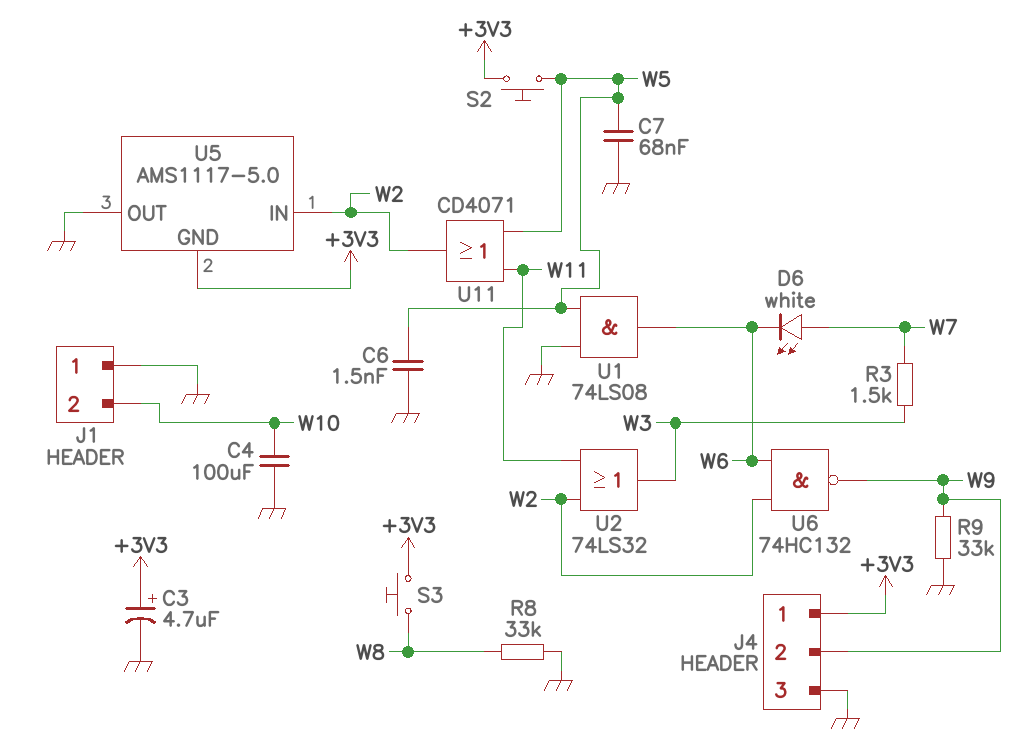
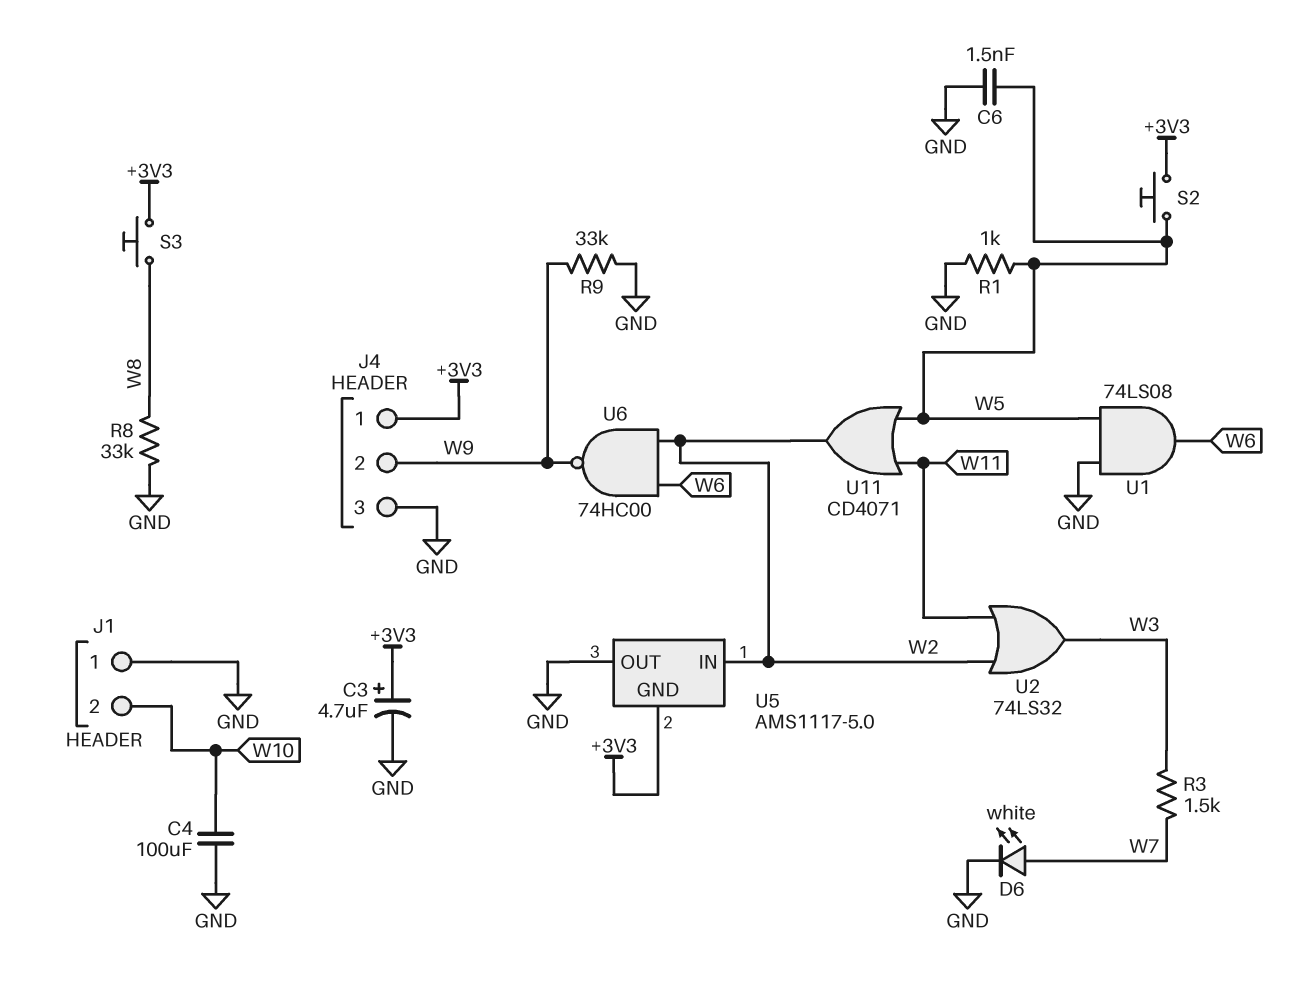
C7: 68nF (GND, W5) -> none
D6: LED white (A W7, K W6) -> LED white (A W7, K GND)
R1: none -> 1k (GND, W5)
U6: NAND 74HC132 (in W2, in W6, out W9) -> NAND 74HC00 (in W2, in W6, out W9)

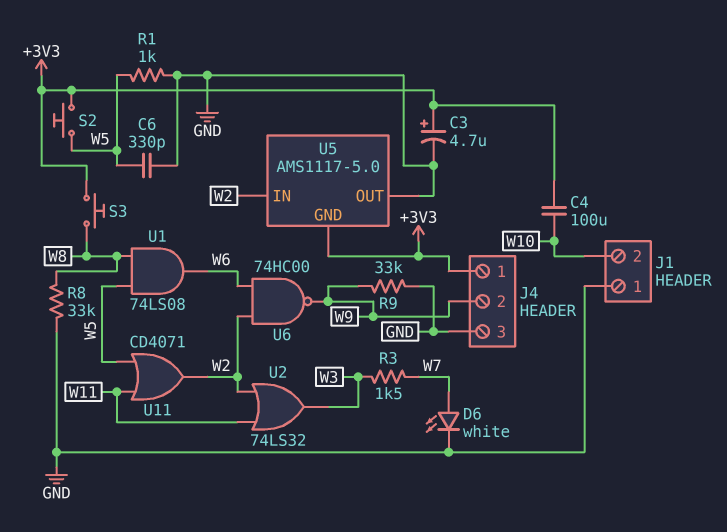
C4: 100uF (GND, W10) -> 100uF (+3V3, W10)
C6: 1.5nF (GND, W5) -> 330pF (GND, W5)
U1: AND 74LS08 (in GND, in W5, out W6) -> AND 74LS08 (in W5, in W8, out W6)

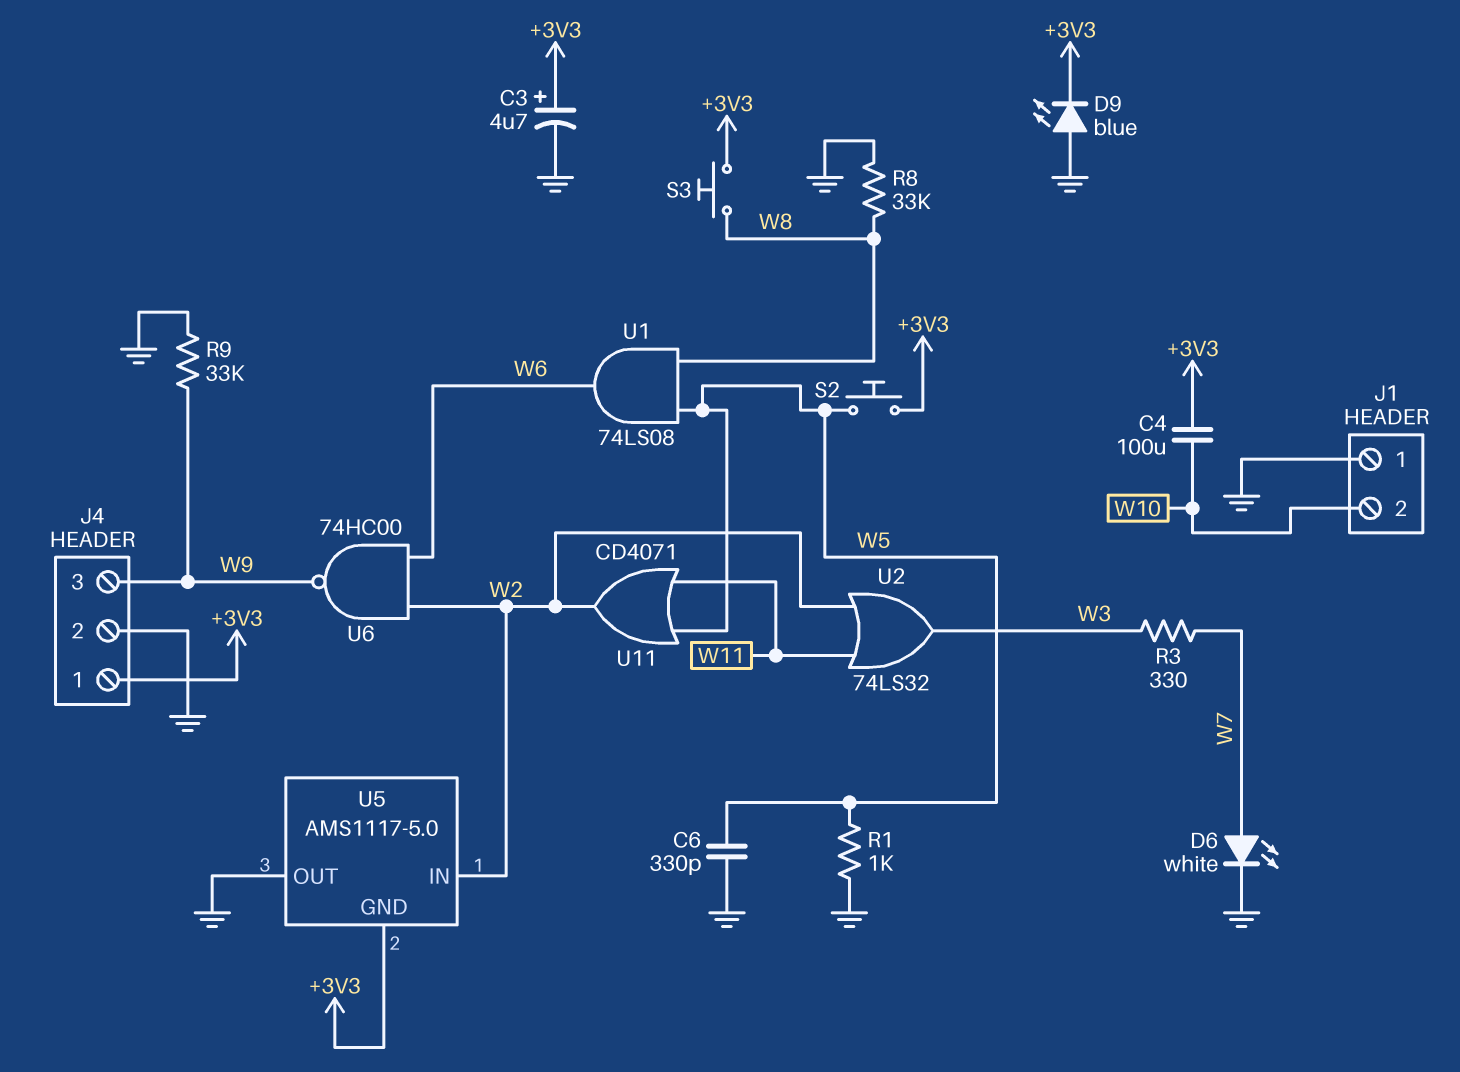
D9: none -> LED blue (A GND, K +3V3)
J4 pin 2: W9 -> GND
J4 pin 3: GND -> W9
R3: 1.5k (W3, W7) -> 330 (W3, W7)

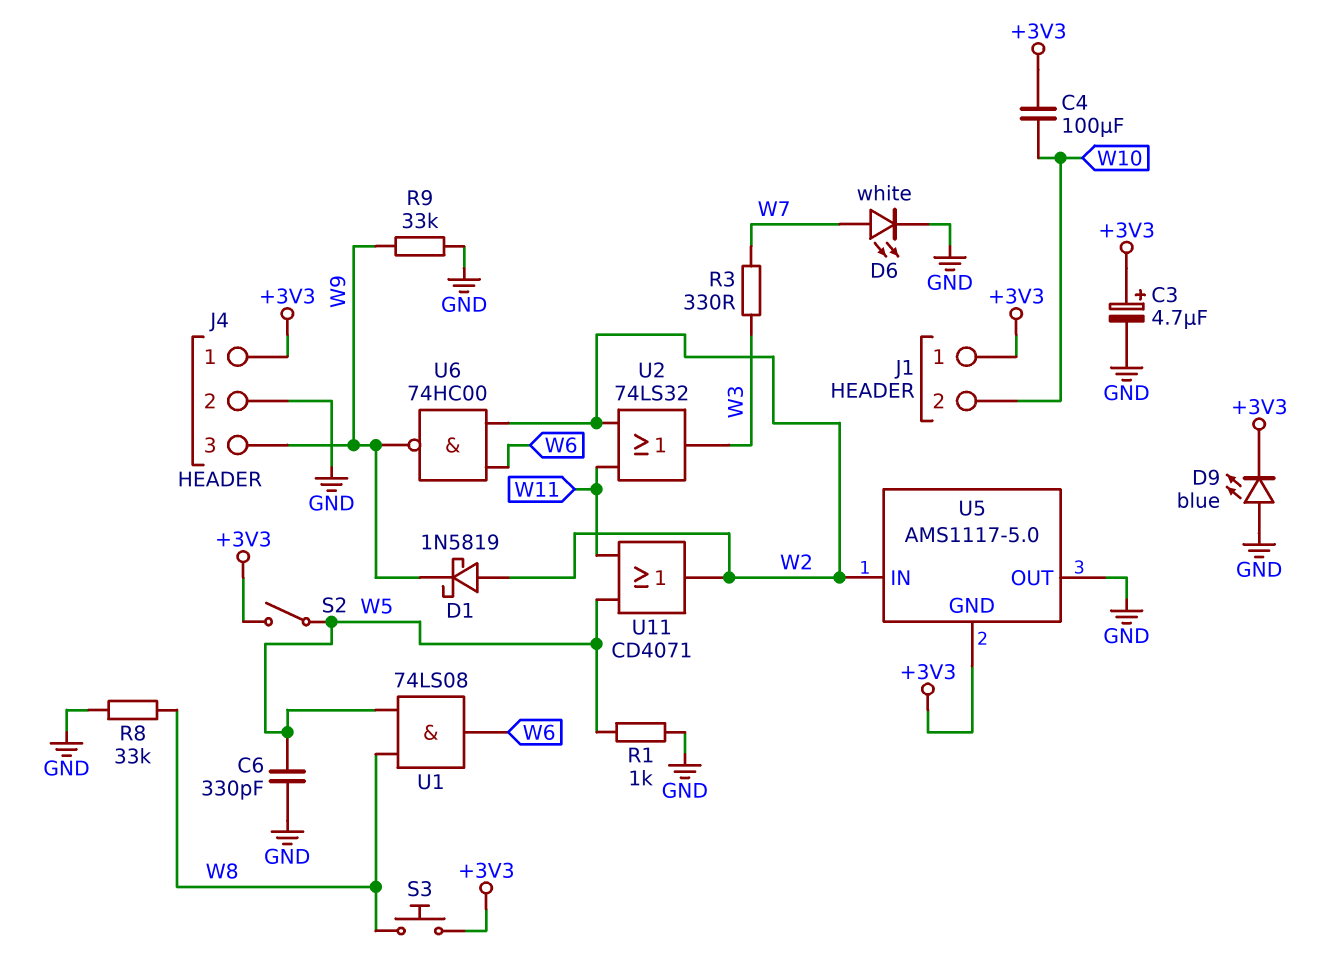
D1: none -> schottky 1N5819 (A W2, K W9)
J1 pin 1: GND -> +3V3
S2: button (+3V3, W5) -> switch (+3V3, W5)

